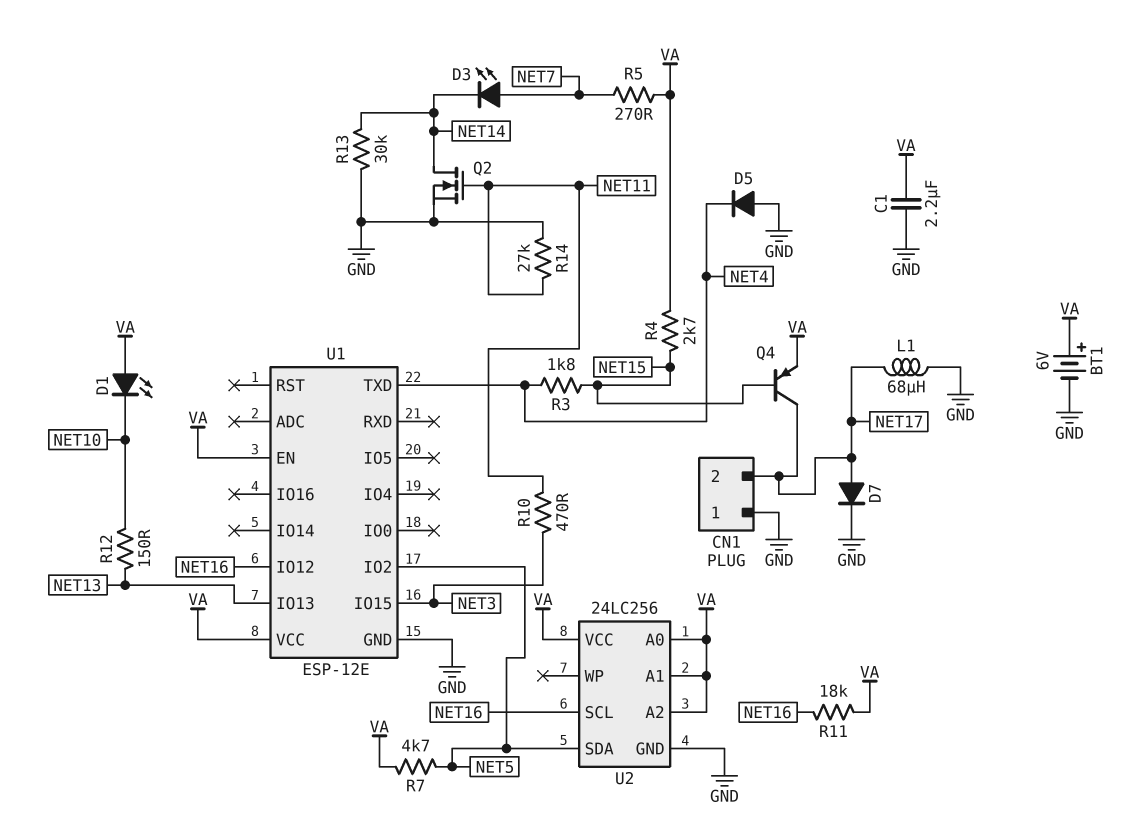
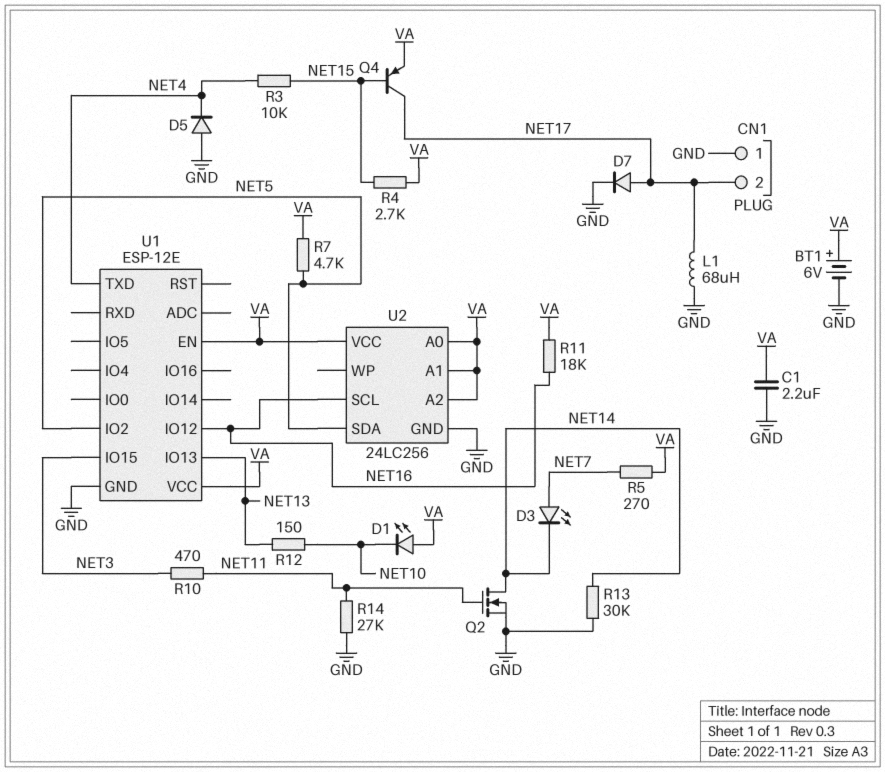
R3: 1.8k (NET4, NET15) -> 10k (NET4, NET15)

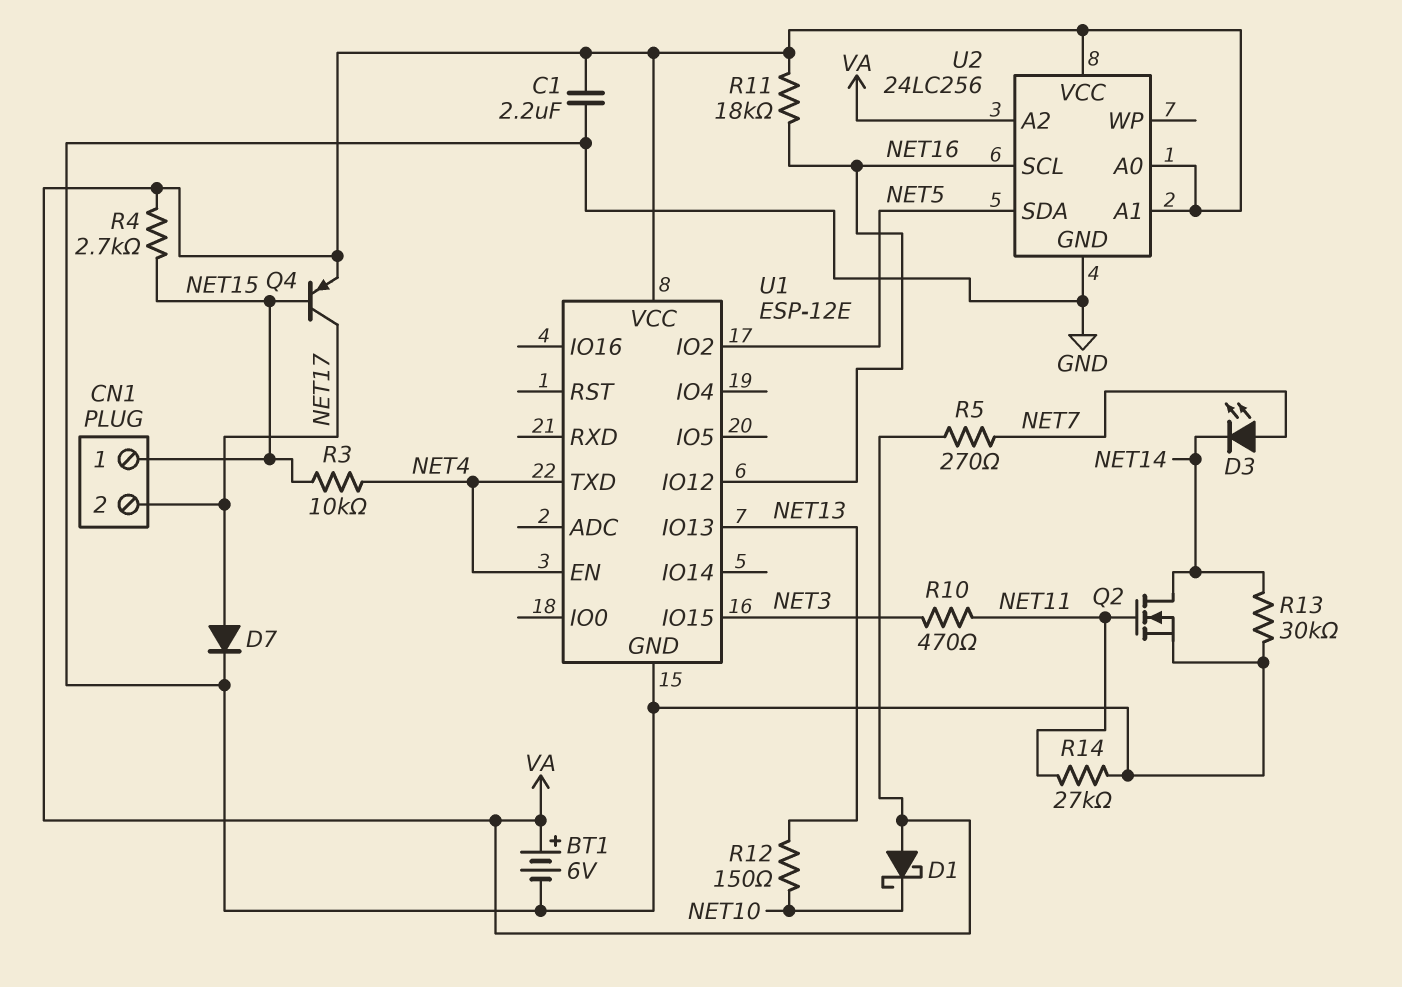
CN1 pin 1: GND -> NET15
D1: LED (A VA, K NET10) -> schottky (A VA, K NET10)
D5: diode (A GND, K NET4) -> none
L1: 68uH (GND, NET17) -> none
R7: 4.7k (NET5, VA) -> none
U1 pin EN: VA -> NET4

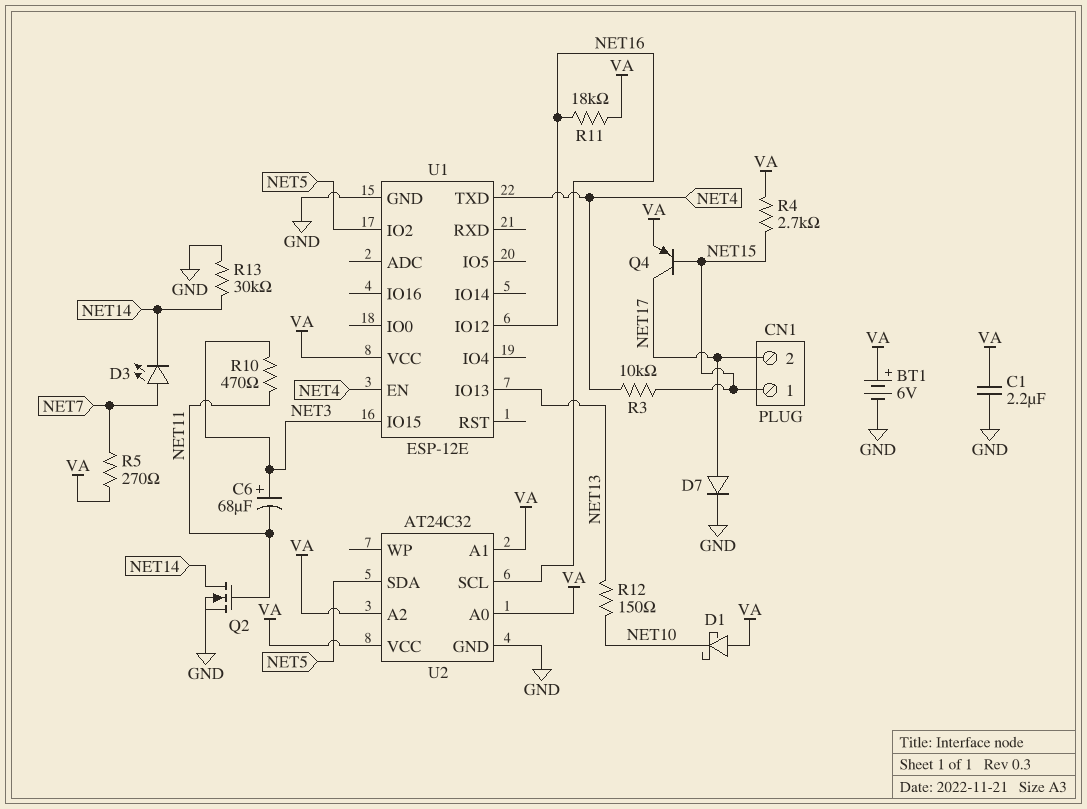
C6: none -> 68uF (plus NET3, minus NET11)
R14: 27k (GND, NET11) -> none
U2: 24LC256 -> AT24C32

